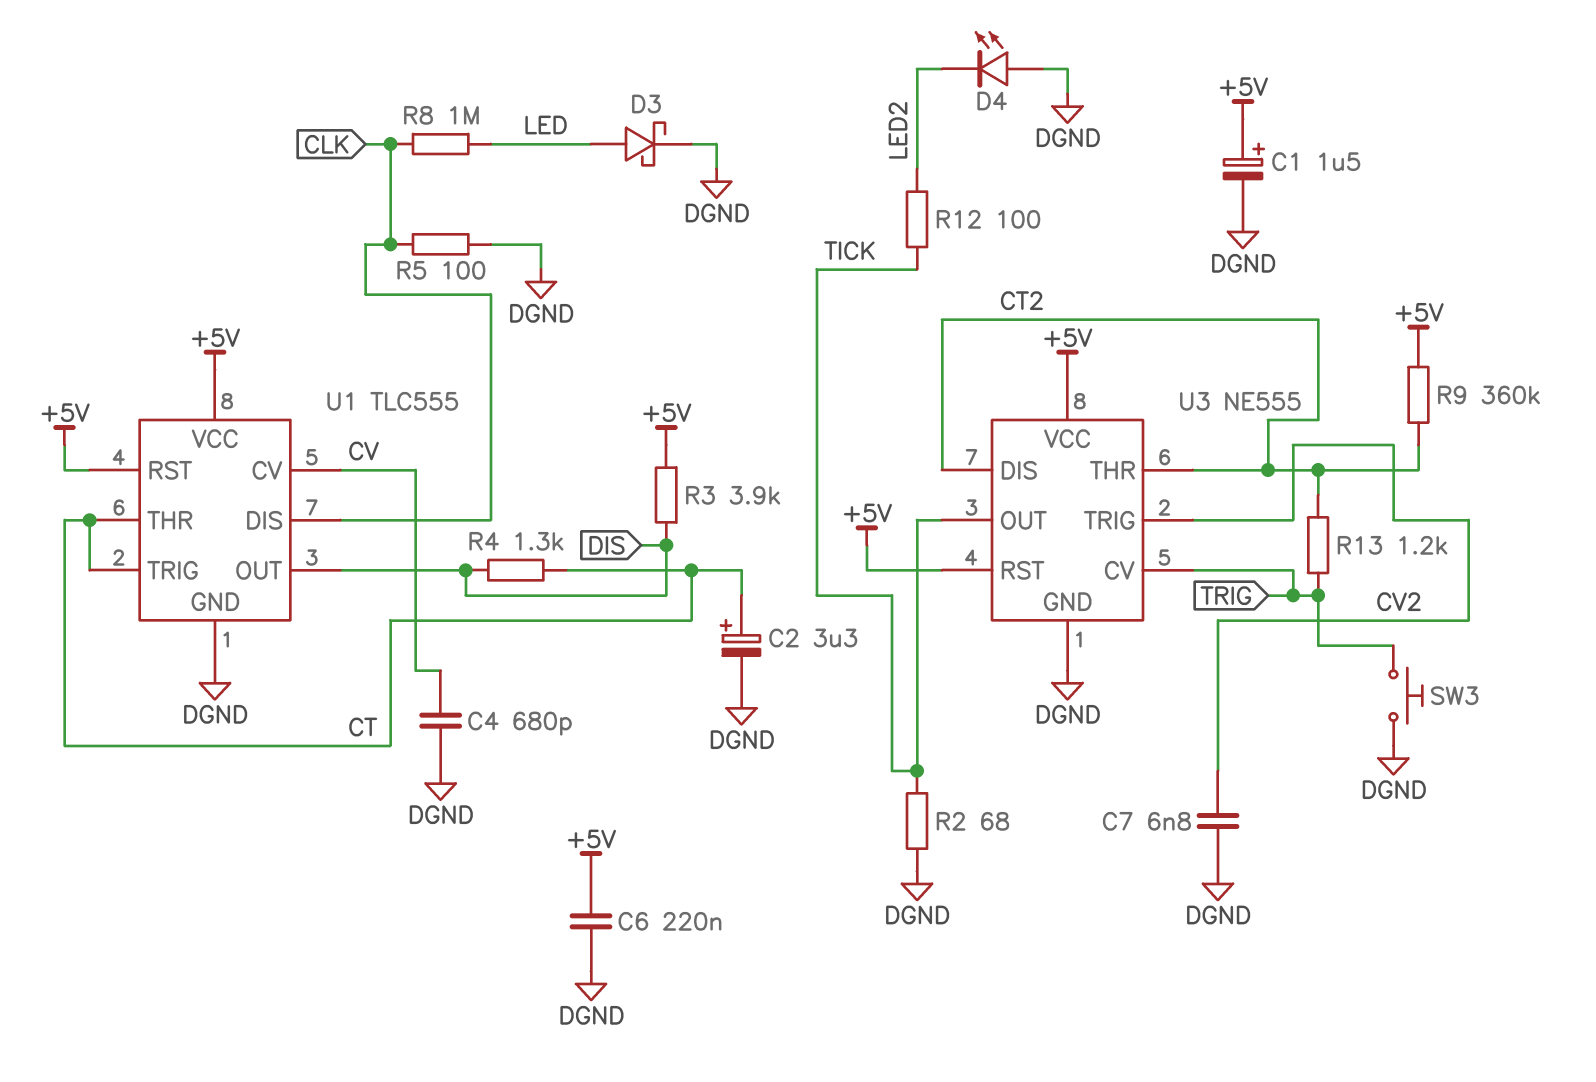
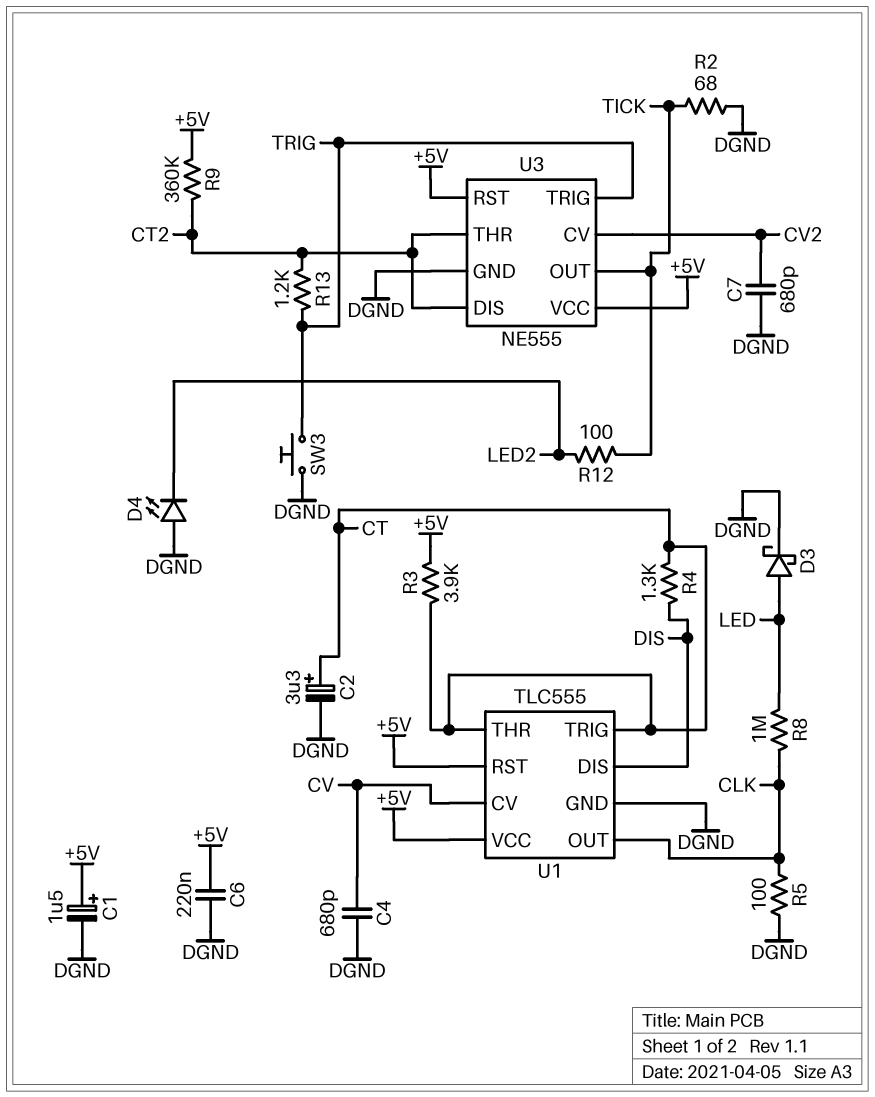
C7: 6.8nF (CV2, DGND) -> 680pF (CV2, DGND)
R3: 3.9k (+5V, DIS) -> 3.9k (+5V, CT)
U1 pin DIS: CLK -> DIS
U1 pin OUT: DIS -> CLK
U3 pin CV: TRIG -> CV2
U3 pin TRIG: CV2 -> TRIG

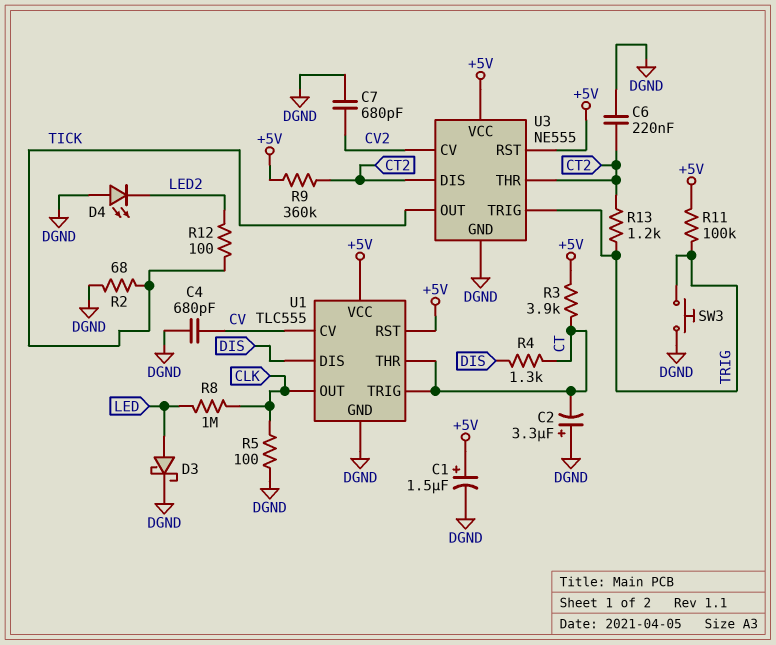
C2: 3.3uF (plus CT, minus DGND) -> 3.3uF (plus DGND, minus CT)
C6: 220nF (+5V, DGND) -> 220nF (CT2, DGND)
R11: none -> 100k (+5V, TRIG)

